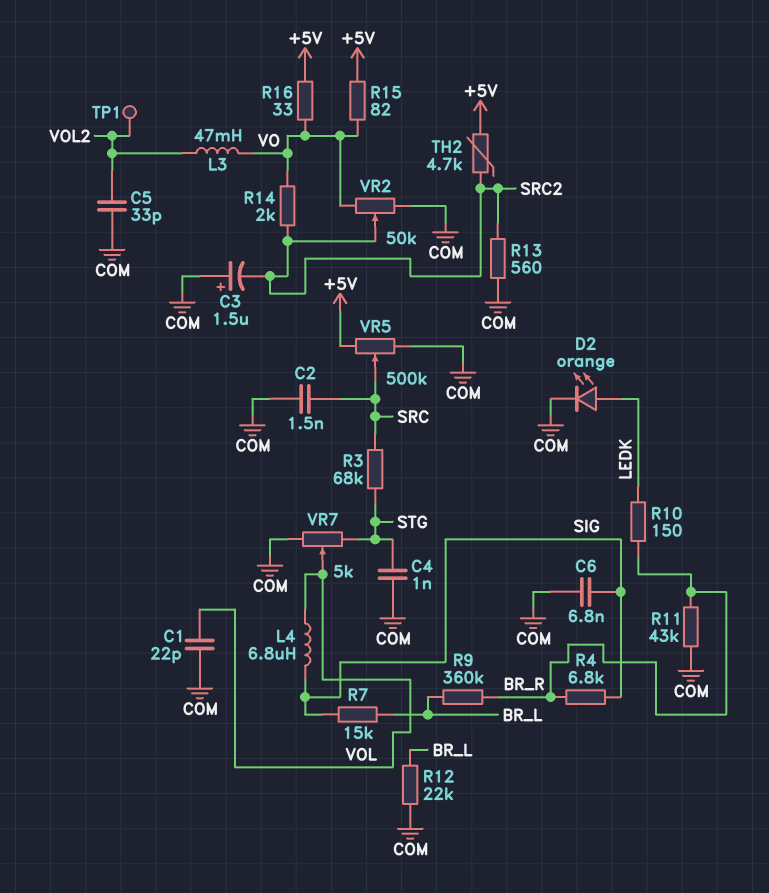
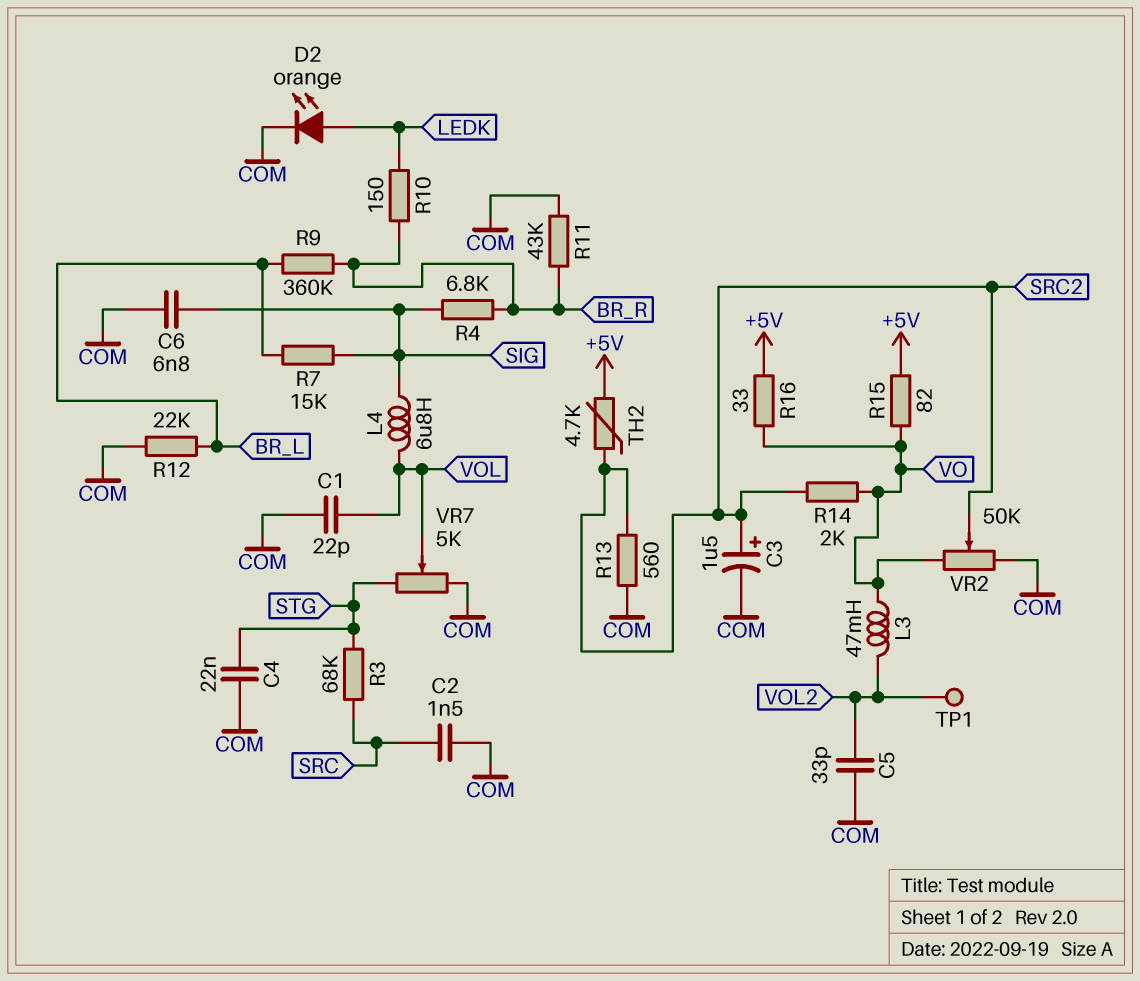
C3: 1.5uF (plus COM, minus SRC2) -> 1.5uF (plus SRC2, minus COM)
C4: 1nF (COM, STG) -> 22nF (COM, STG)
VR5: 500k (+5V, COM, wiper SRC) -> none

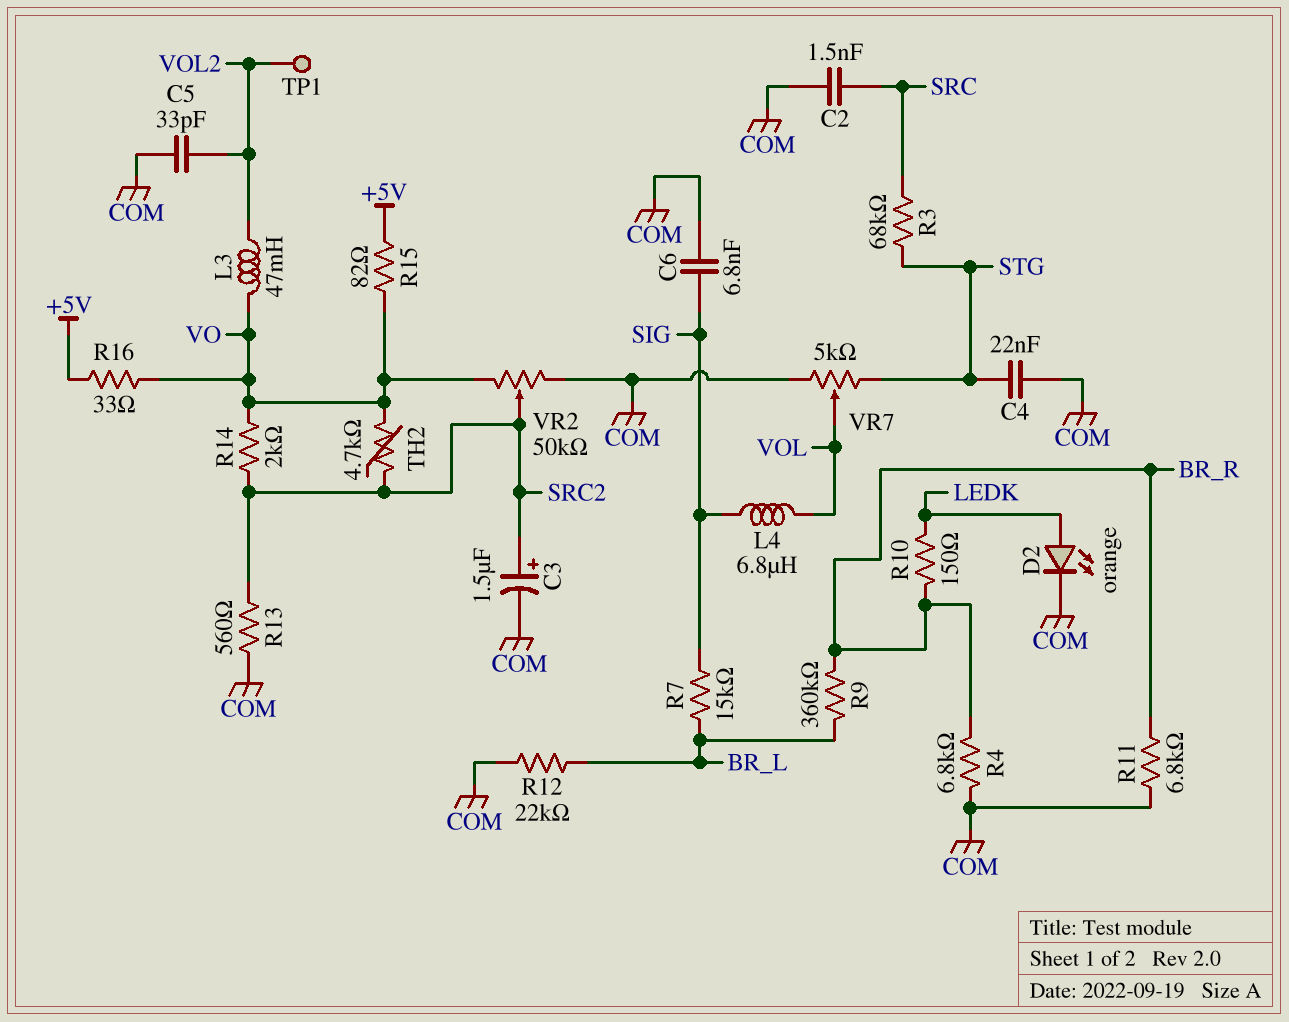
C1: 22pF (COM, VOL) -> none
R4: 6.8k (BR_R, SIG) -> 6.8k (BR_R, COM)
R11: 43k (BR_R, COM) -> 6.8k (BR_R, COM)
TH2: 4.7k (+5V, SRC2) -> 4.7k (SRC2, VO)

